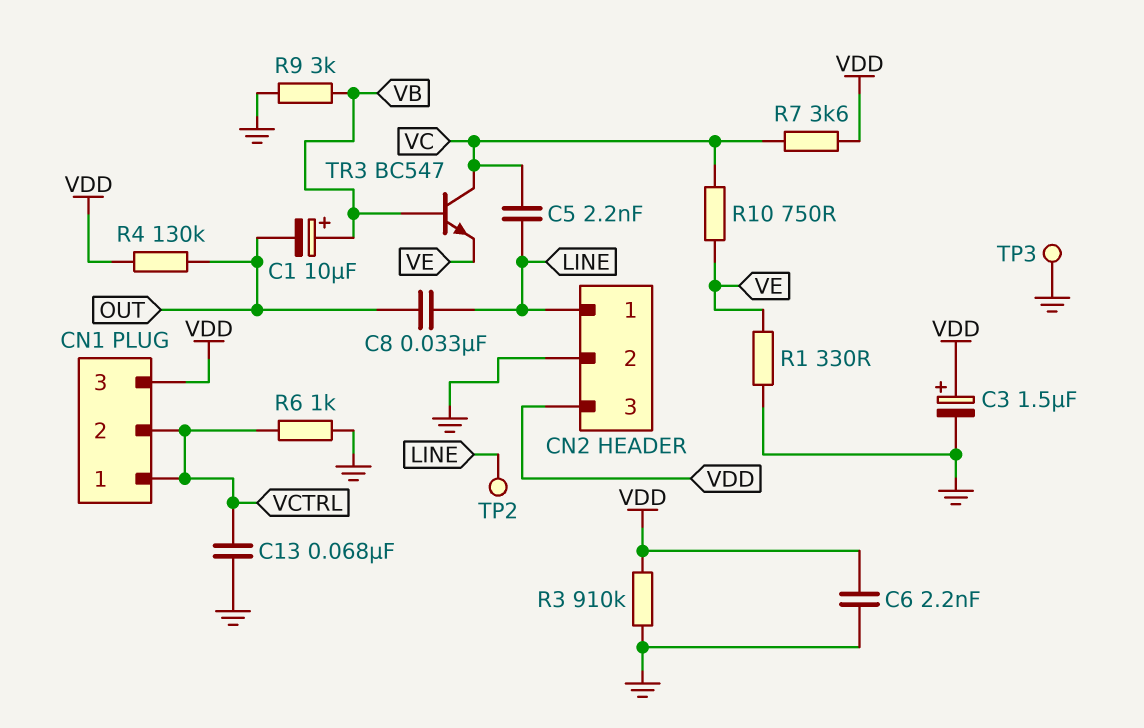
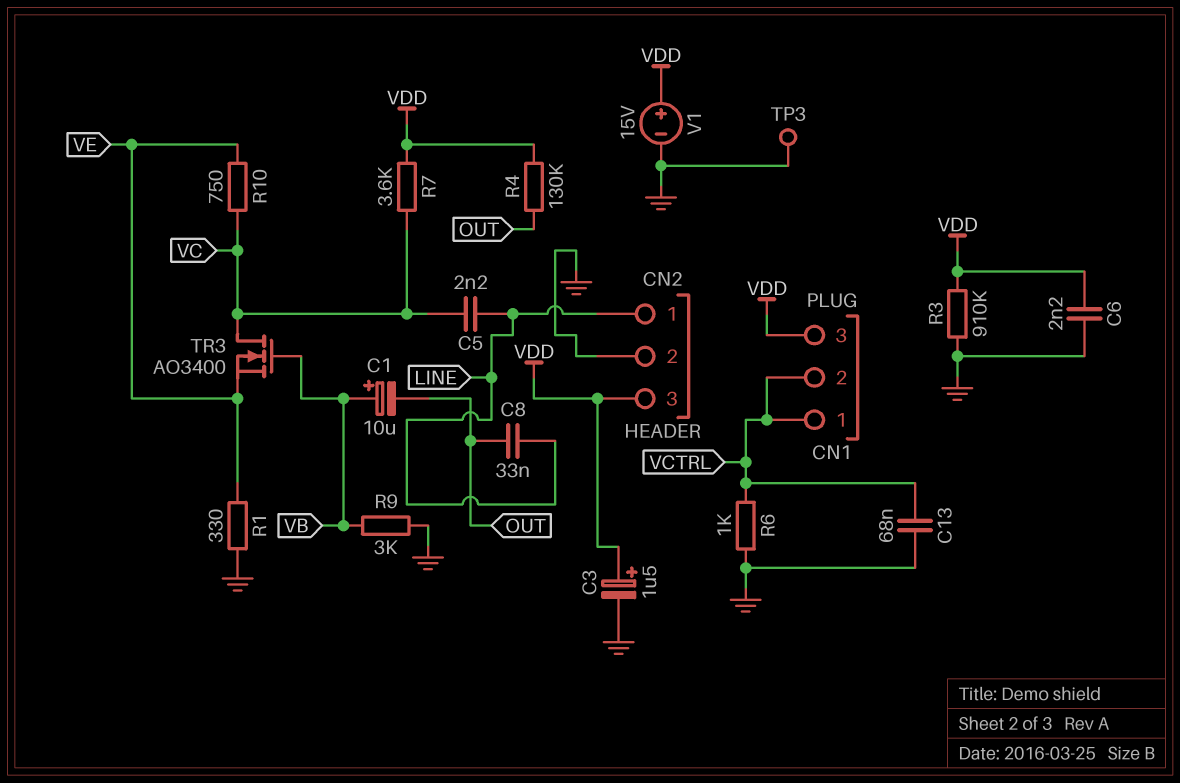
TP2: test point (LINE) -> none
TR3: NPN BC547 (B VB, C VC, E VE) -> NMOS AO3400 (G VB, D VC, S VE)
V1: none -> 15V (plus VDD, minus GND)

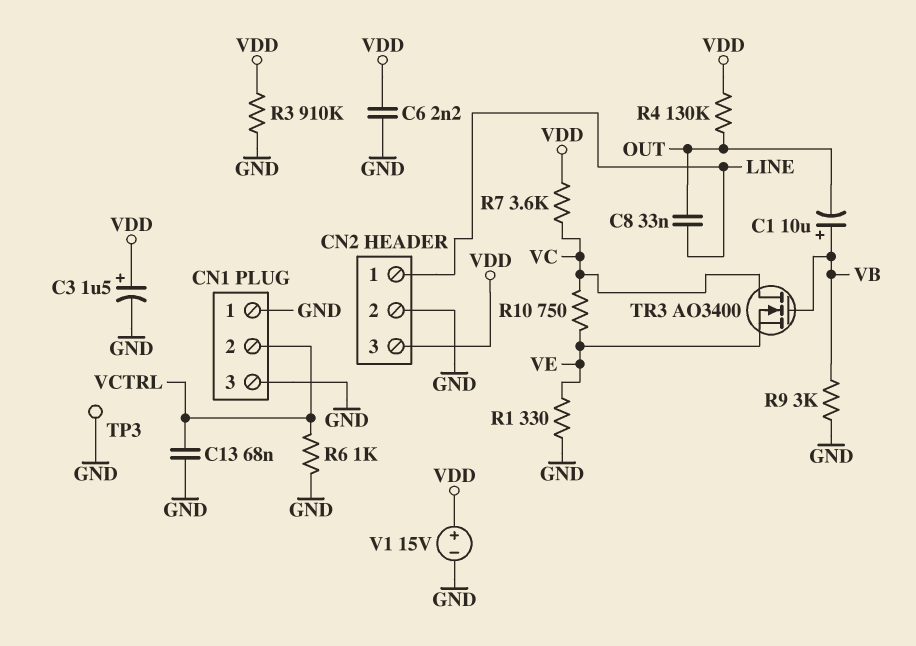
C5: 2.2nF (LINE, VC) -> none
CN1 pin 1: VCTRL -> GND
CN1 pin 3: VDD -> GND

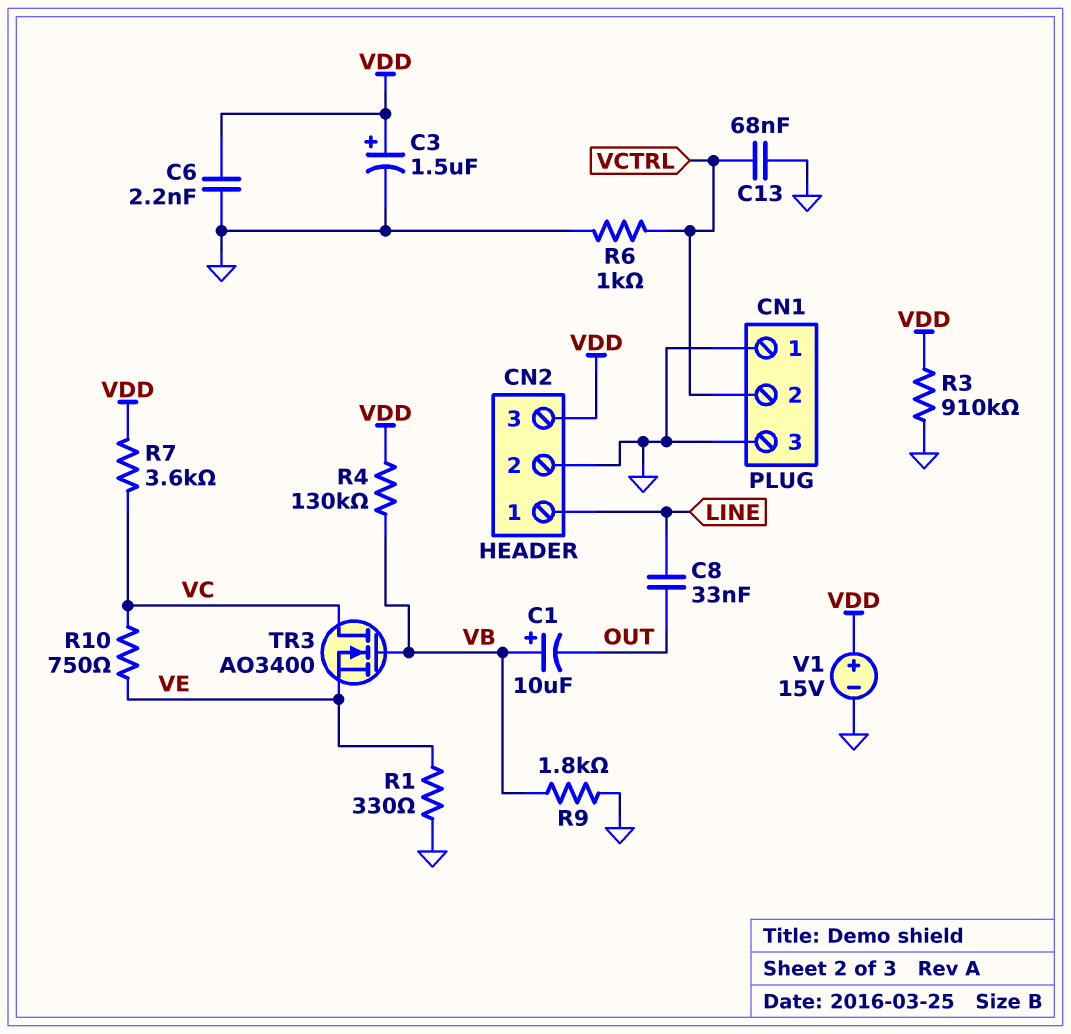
R4: 130k (OUT, VDD) -> 130k (VB, VDD)
R9: 3k (GND, VB) -> 1.8k (GND, VB)
TP3: test point (GND) -> none

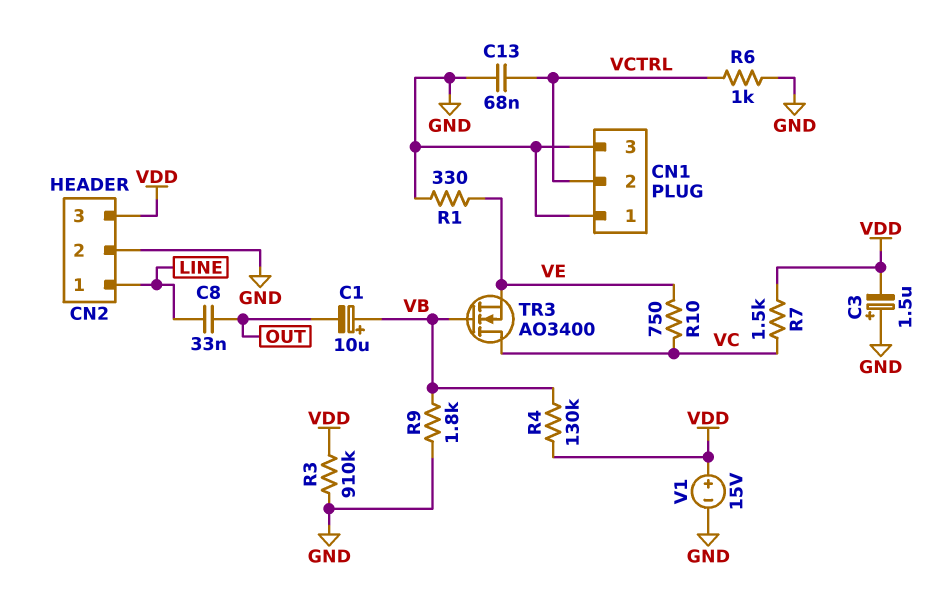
C3: 1.5uF (plus VDD, minus GND) -> 1.5uF (plus GND, minus VDD)
C6: 2.2nF (GND, VDD) -> none
R7: 3.6k (VC, VDD) -> 1.5k (VC, VDD)

